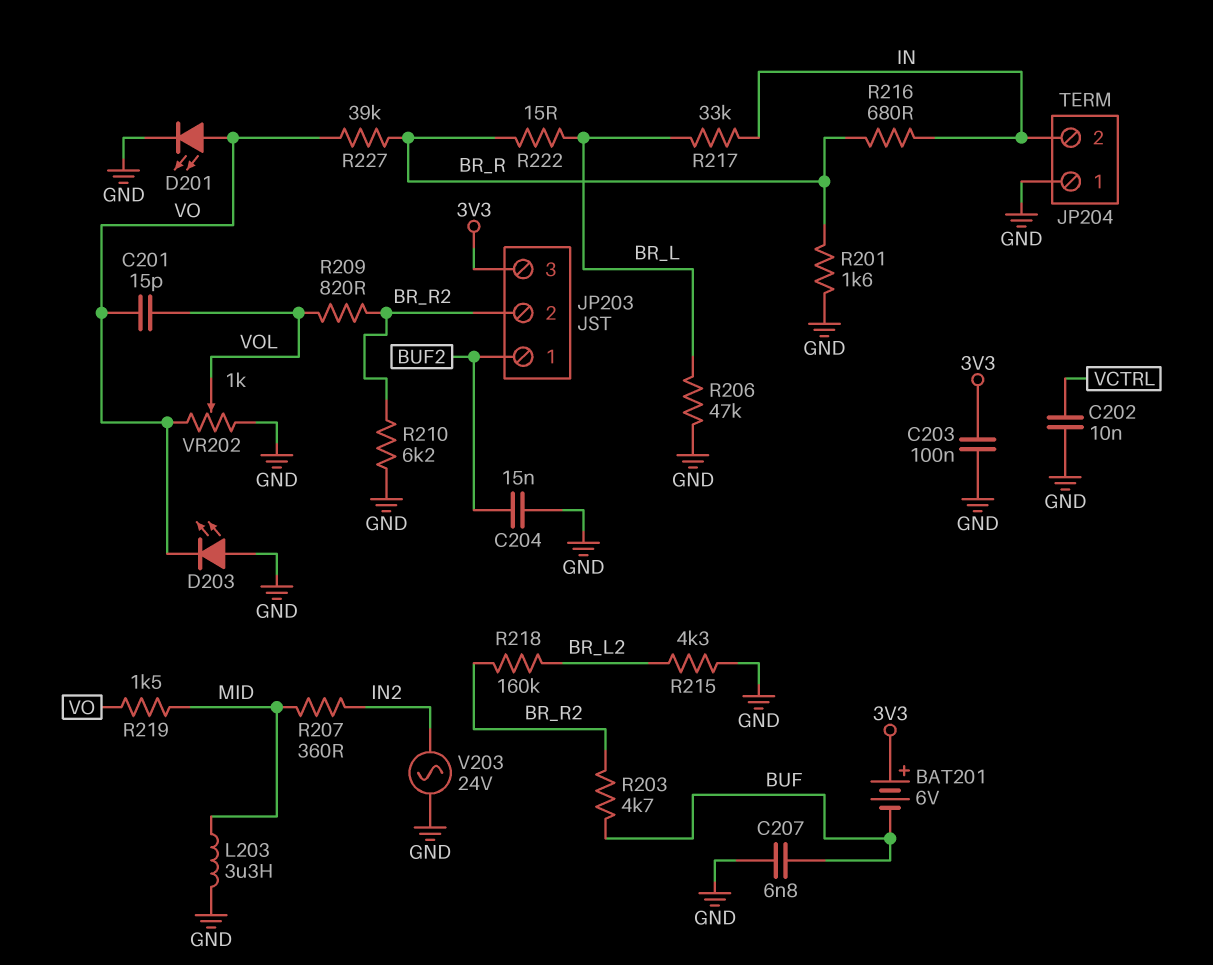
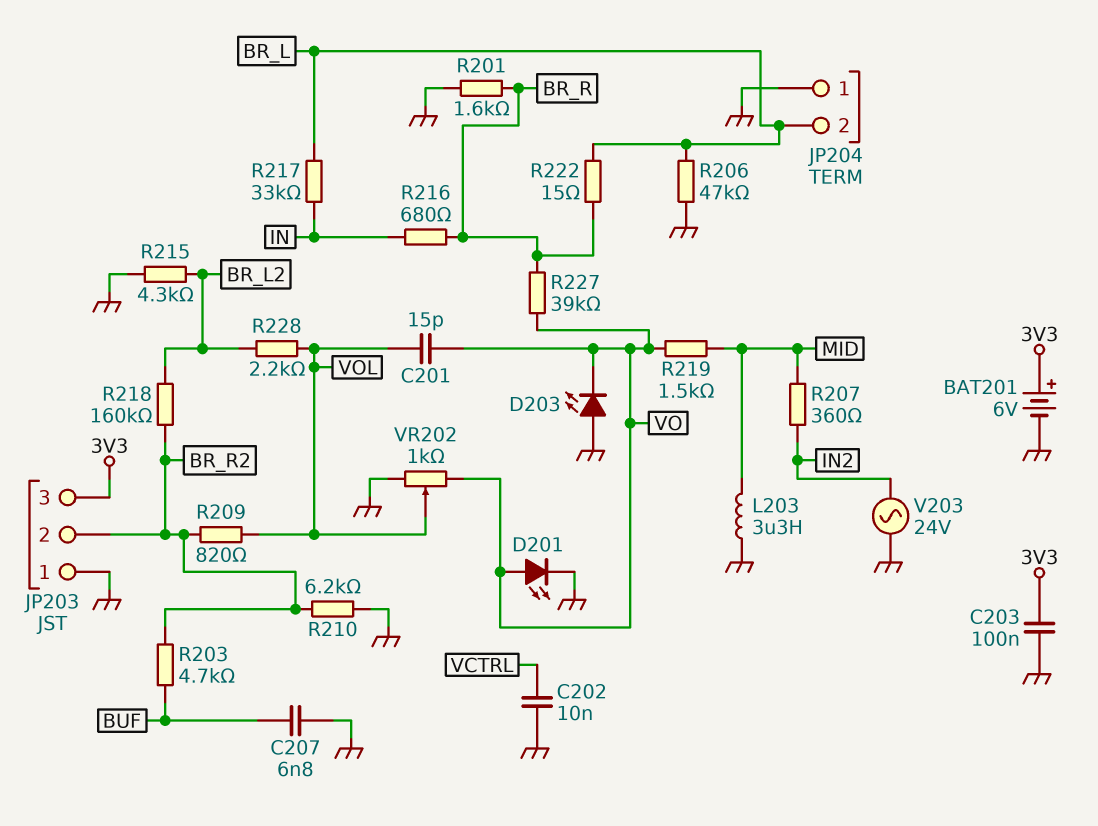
BAT201: 6V (plus 3V3, minus BUF) -> 6V (plus 3V3, minus GND)
C204: 15nF (BUF2, GND) -> none
JP203 pin 1: BUF2 -> GND
JP204 pin 2: IN -> BR_L
R228: none -> 2.2k (BR_L2, VOL)

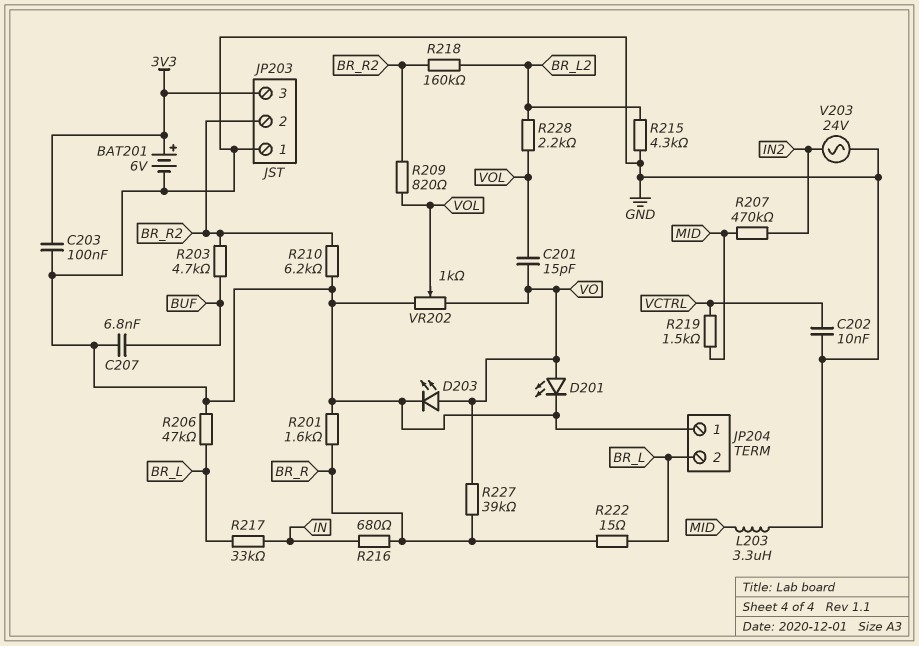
D203: LED (A GND, K VO) -> LED (A VO, K GND)
R207: 360 (IN2, MID) -> 470k (IN2, MID)
R219: 1.5k (MID, VO) -> 1.5k (MID, VCTRL)

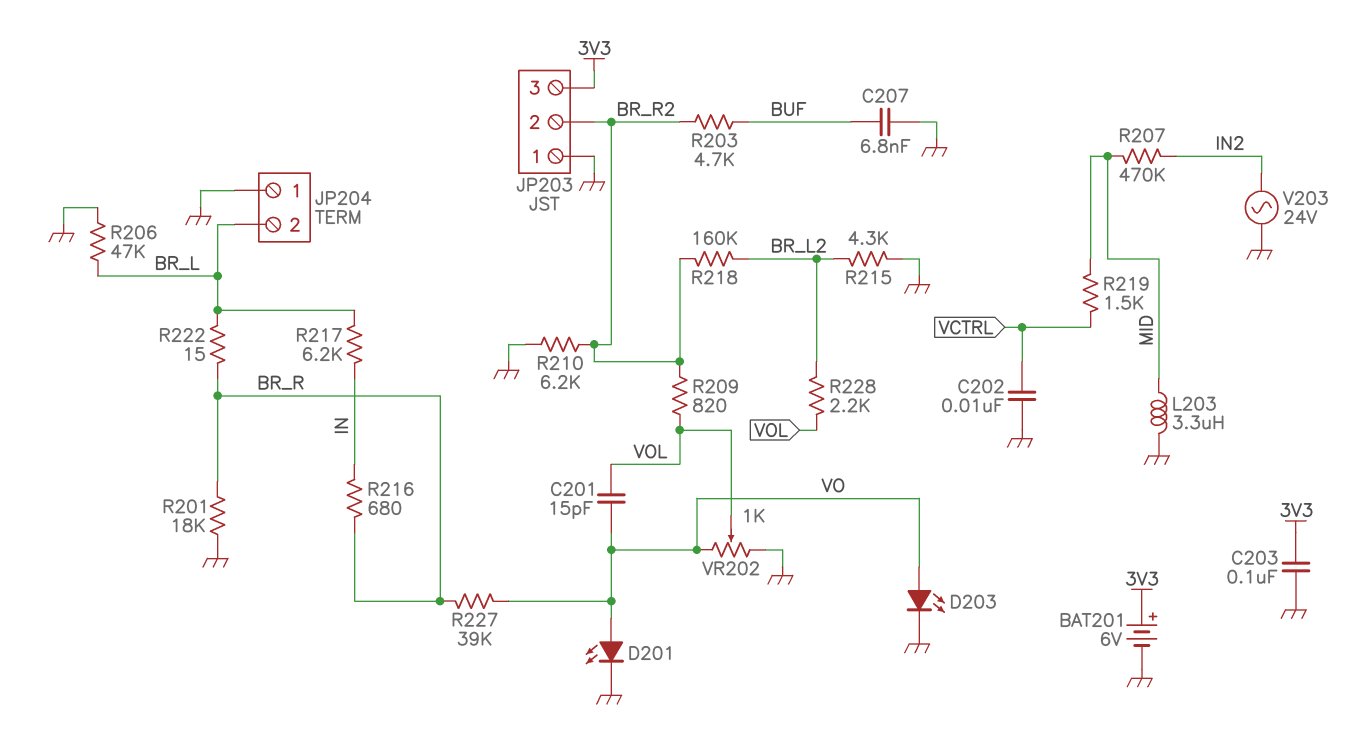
R201: 1.6k (BR_R, GND) -> 18k (BR_R, GND)
R217: 33k (BR_L, IN) -> 6.2k (BR_L, IN)

